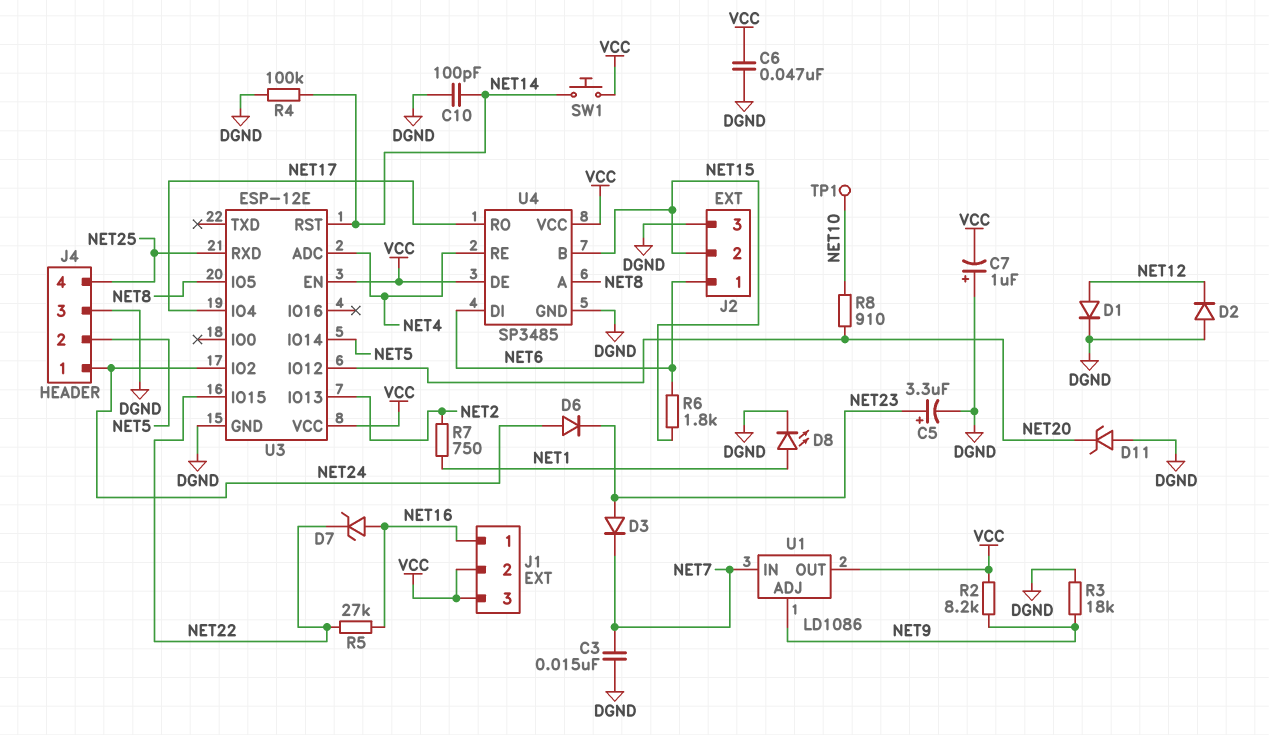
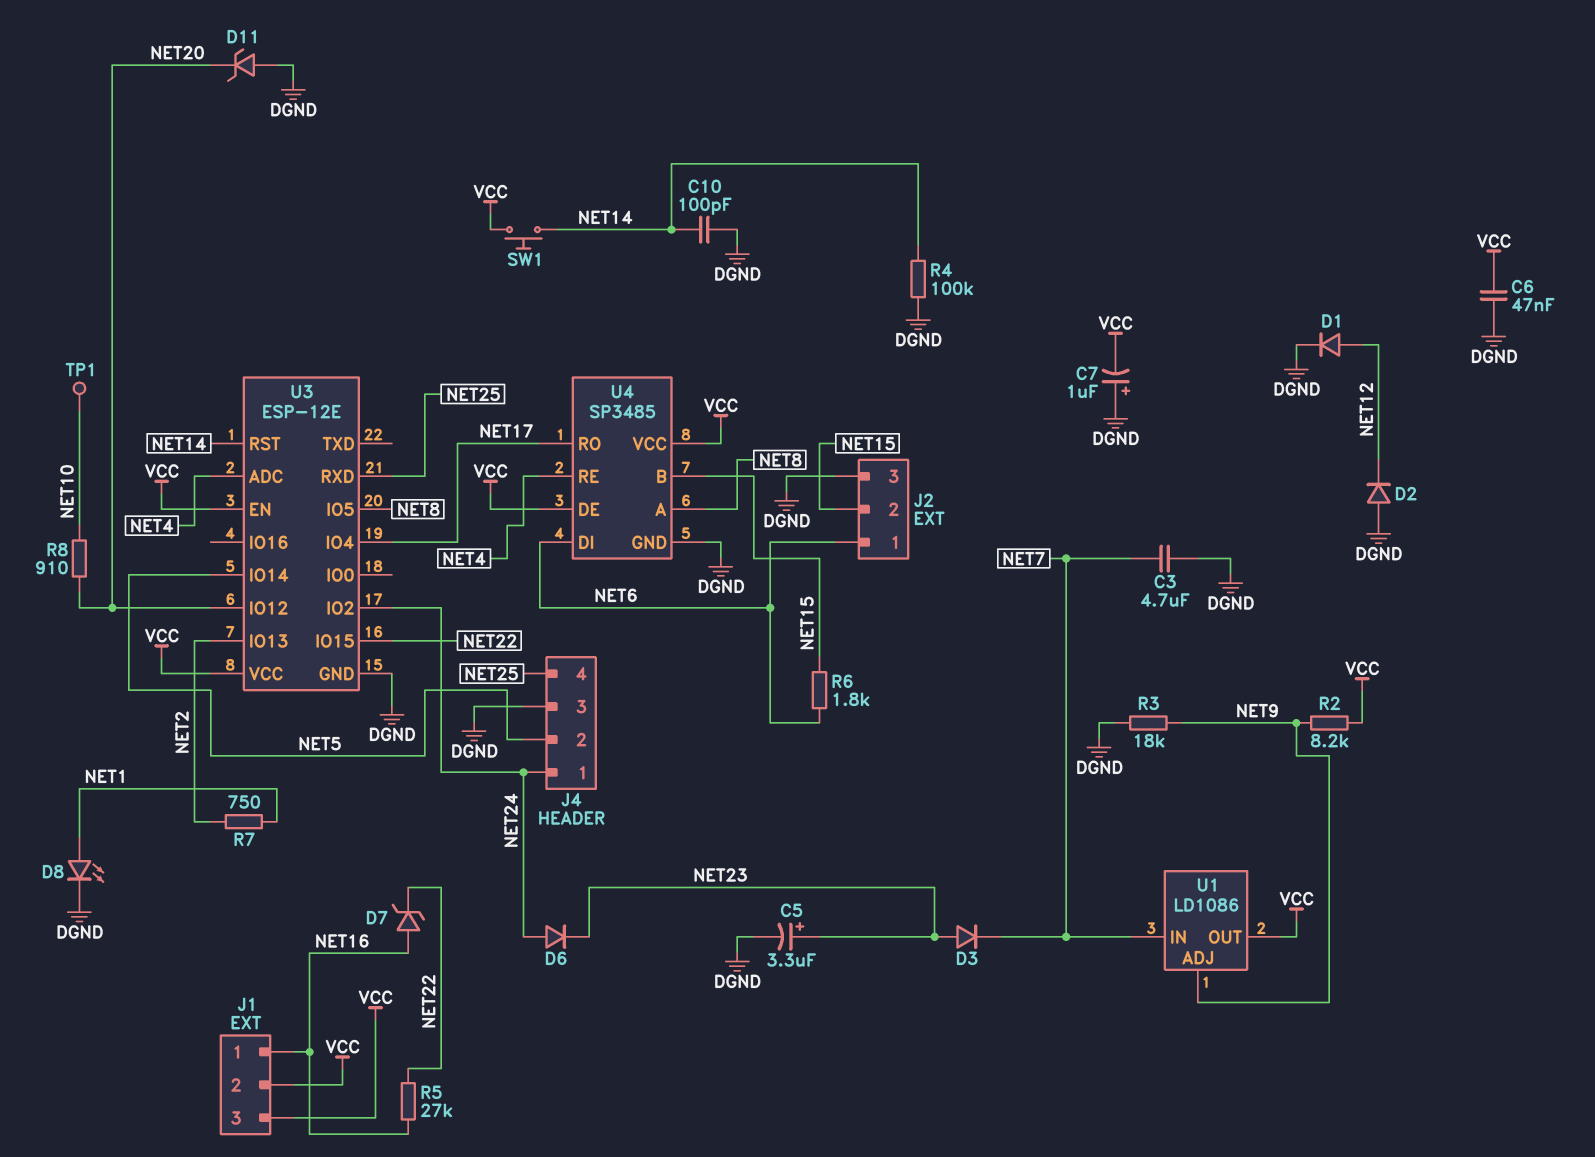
C3: 15nF (DGND, NET7) -> 4.7uF (DGND, NET7)

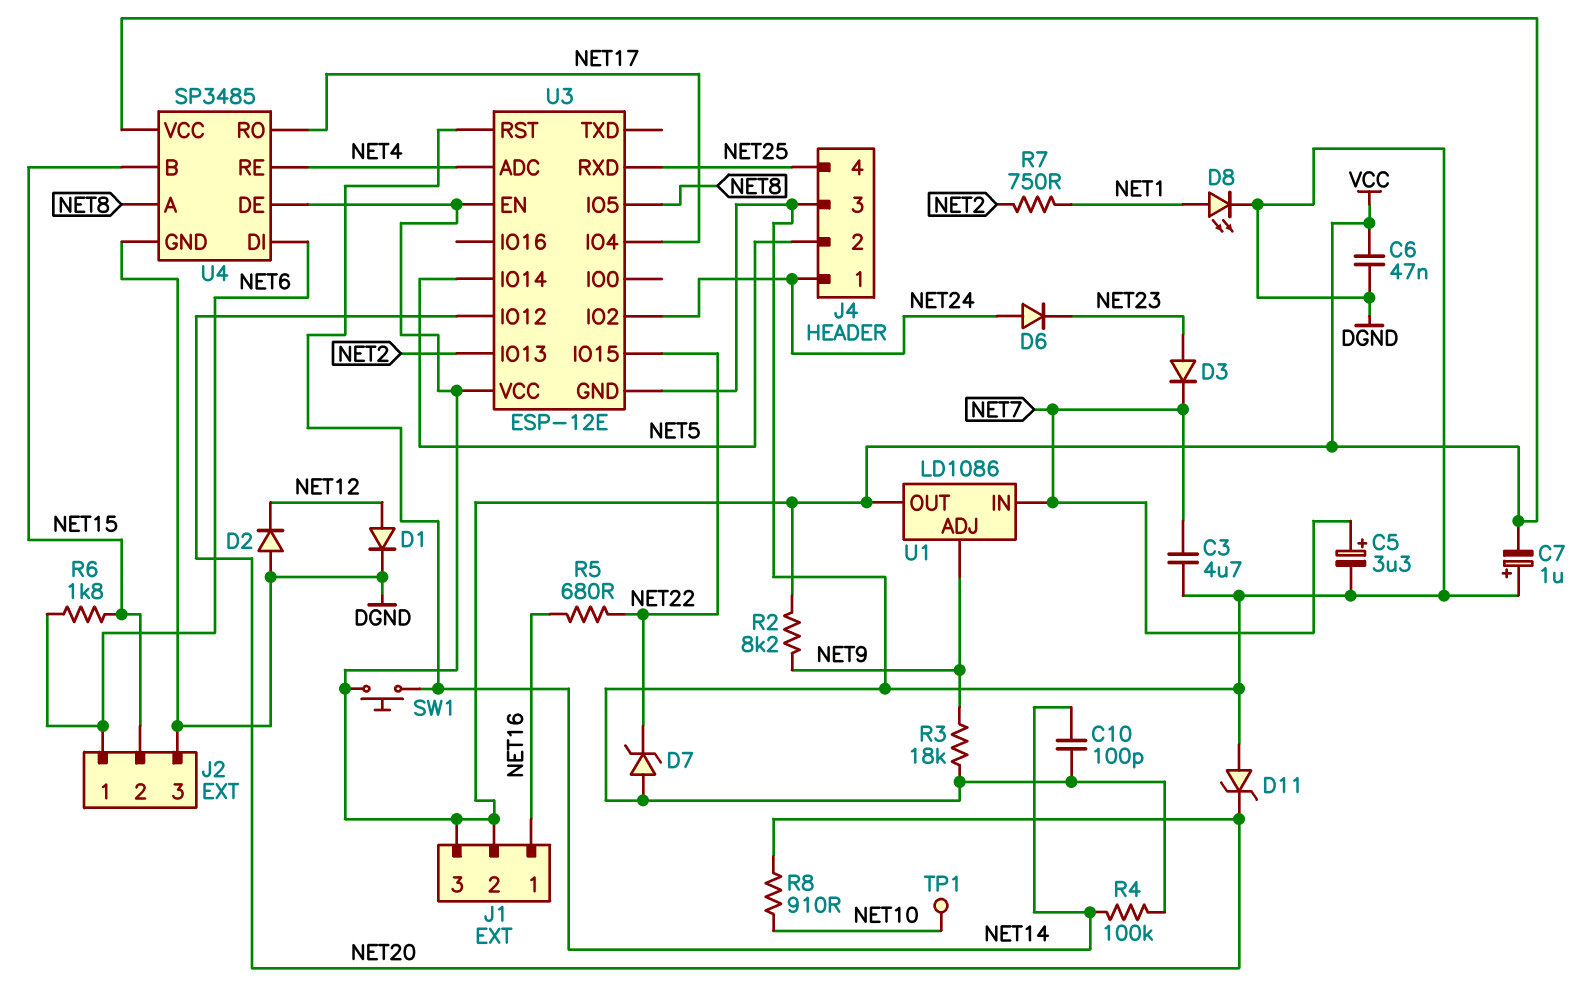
C5: 3.3uF (plus NET23, minus DGND) -> 3.3uF (plus NET7, minus DGND)
D7: zener (A NET16, K NET22) -> zener (A DGND, K NET22)
R5: 27k (NET16, NET22) -> 680 (NET16, NET22)

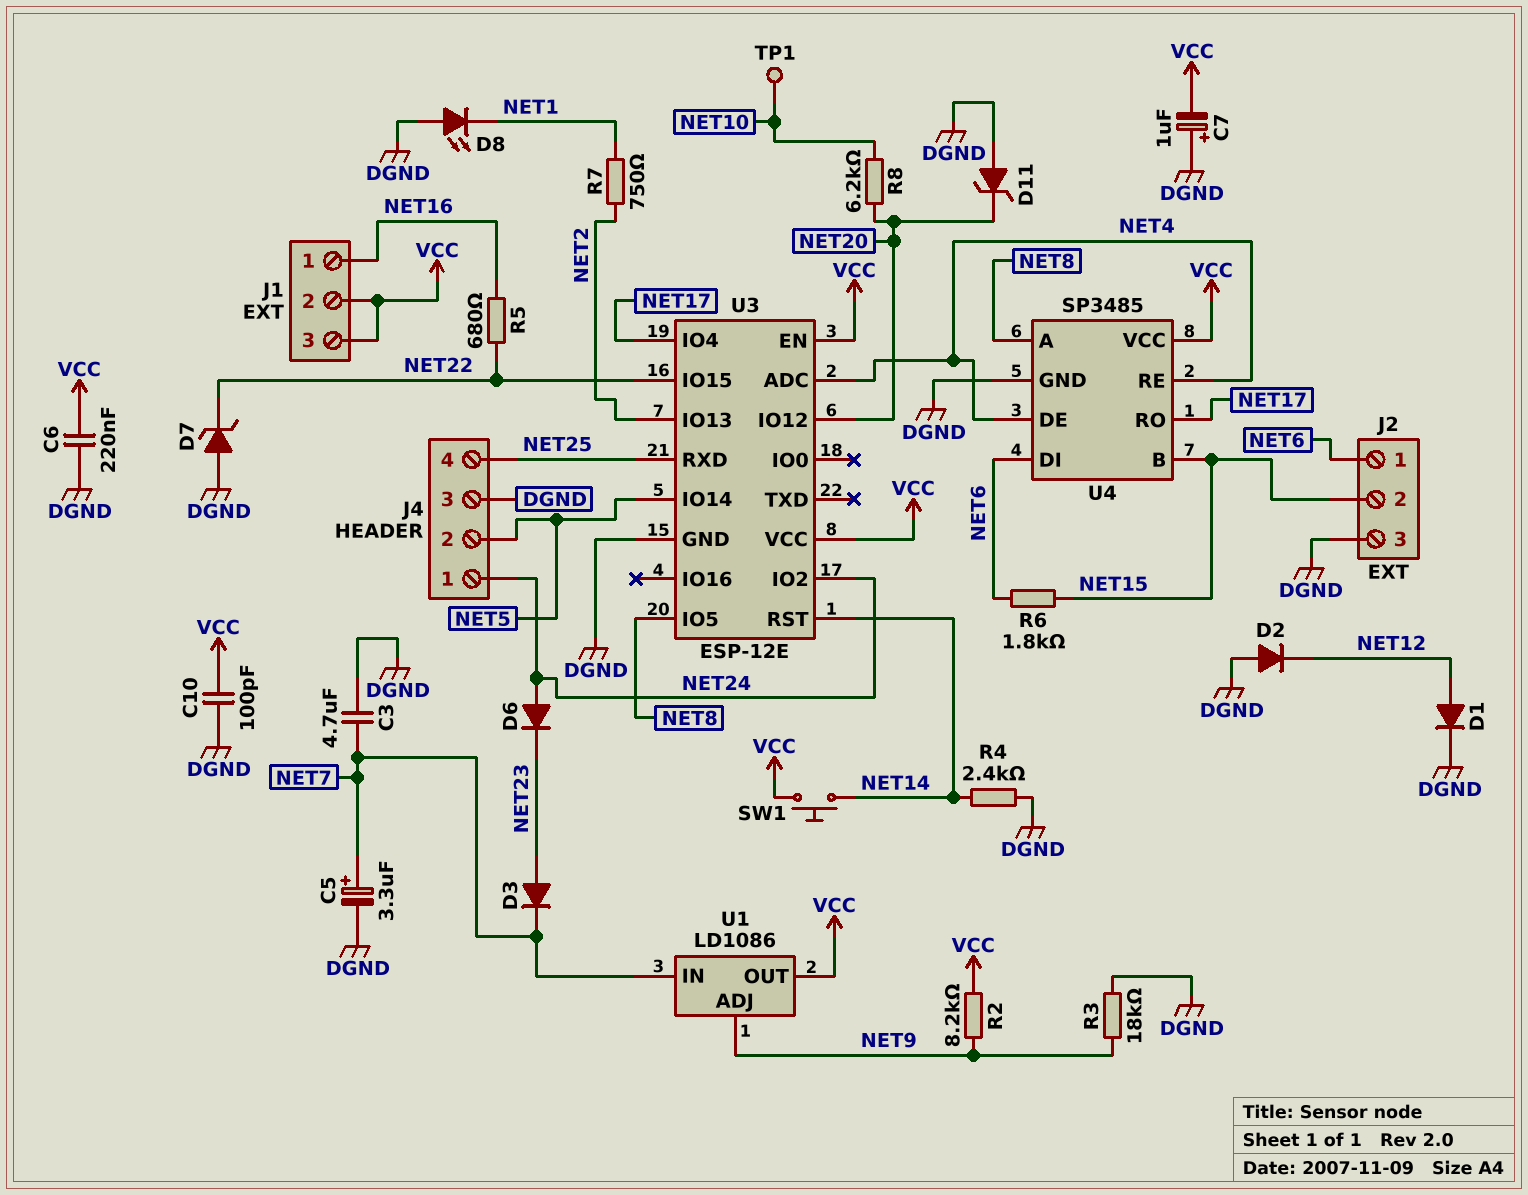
C6: 47nF (DGND, VCC) -> 220nF (DGND, VCC)
C10: 100pF (DGND, NET14) -> 100pF (DGND, VCC)
D8: LED (A NET1, K DGND) -> LED (A DGND, K NET1)
R4: 100k (DGND, NET14) -> 2.4k (DGND, NET14)
R8: 910 (NET10, NET20) -> 6.2k (NET10, NET20)
U4 pin DE: VCC -> NET4

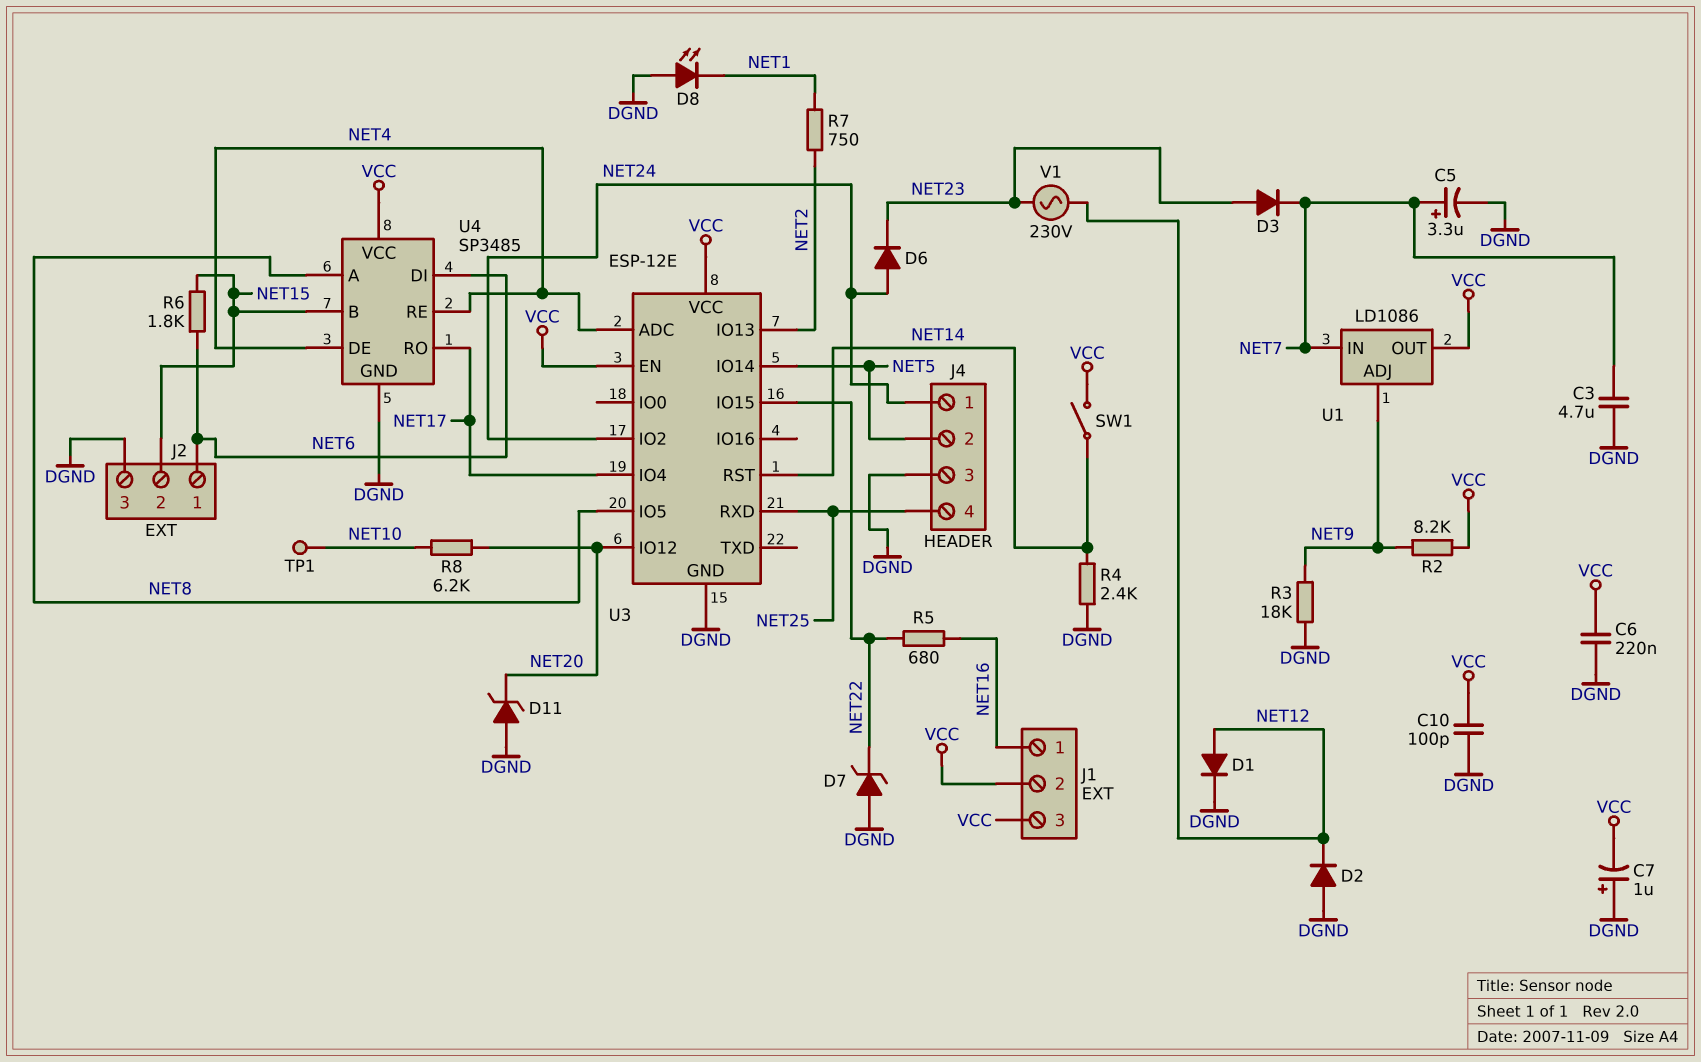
SW1: button (NET14, VCC) -> switch (NET14, VCC)
V1: none -> AC 230V (NET12, NET23)

